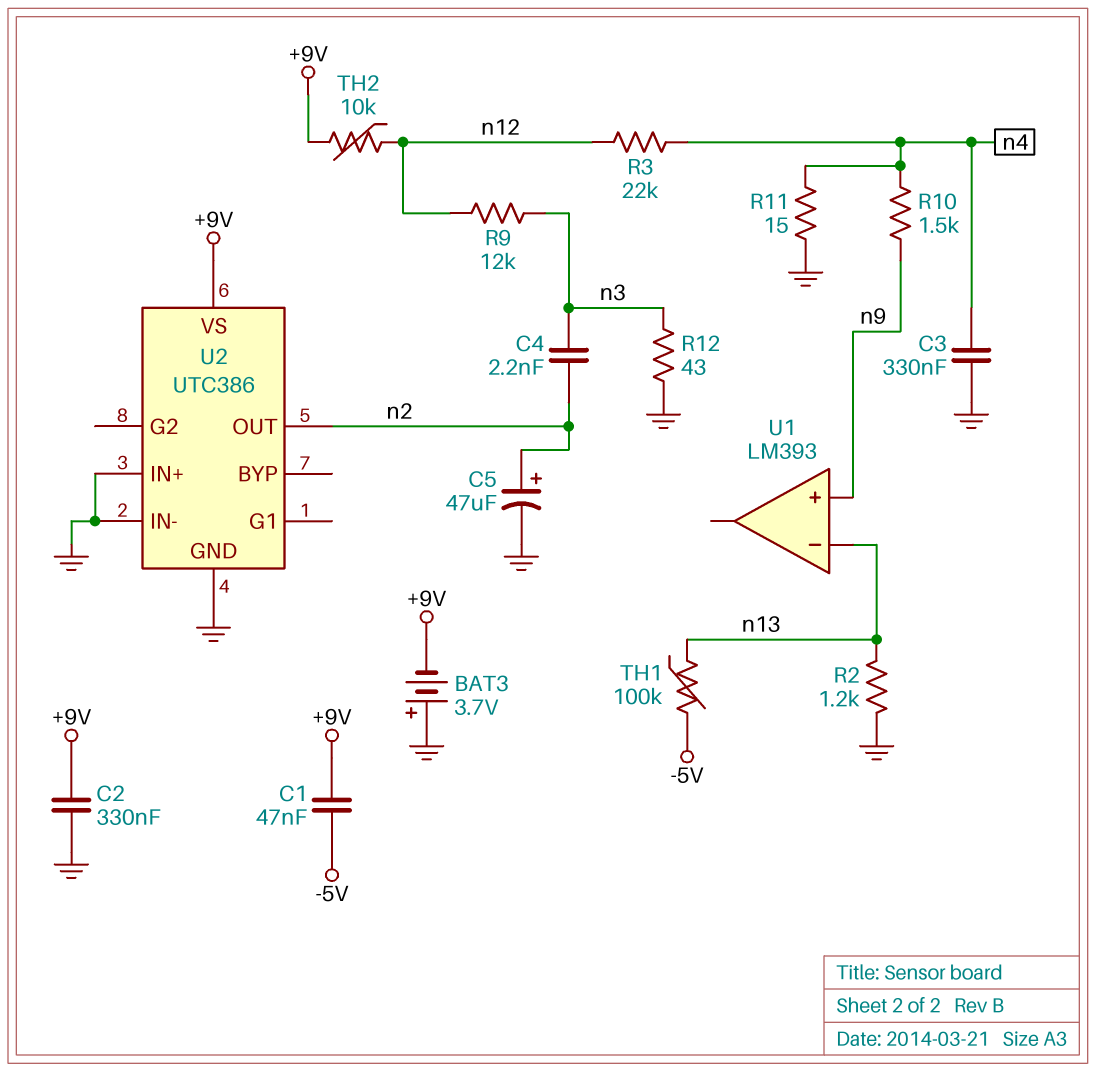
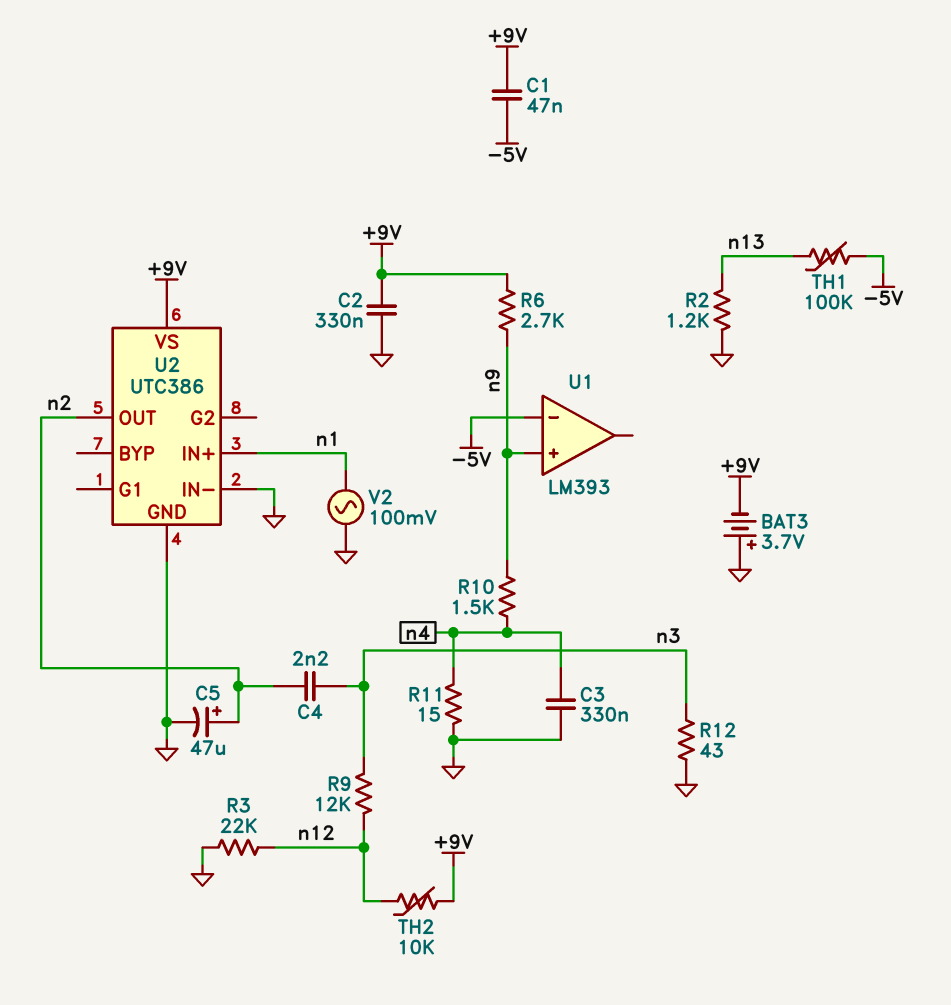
R3: 22k (n4, n12) -> 22k (GND, n12)
R6: none -> 2.7k (+9V, n9)
U1 pin in-: n13 -> -5V
U2 pin IN+: GND -> n1
V2: none -> AC 100mV (GND, n1)

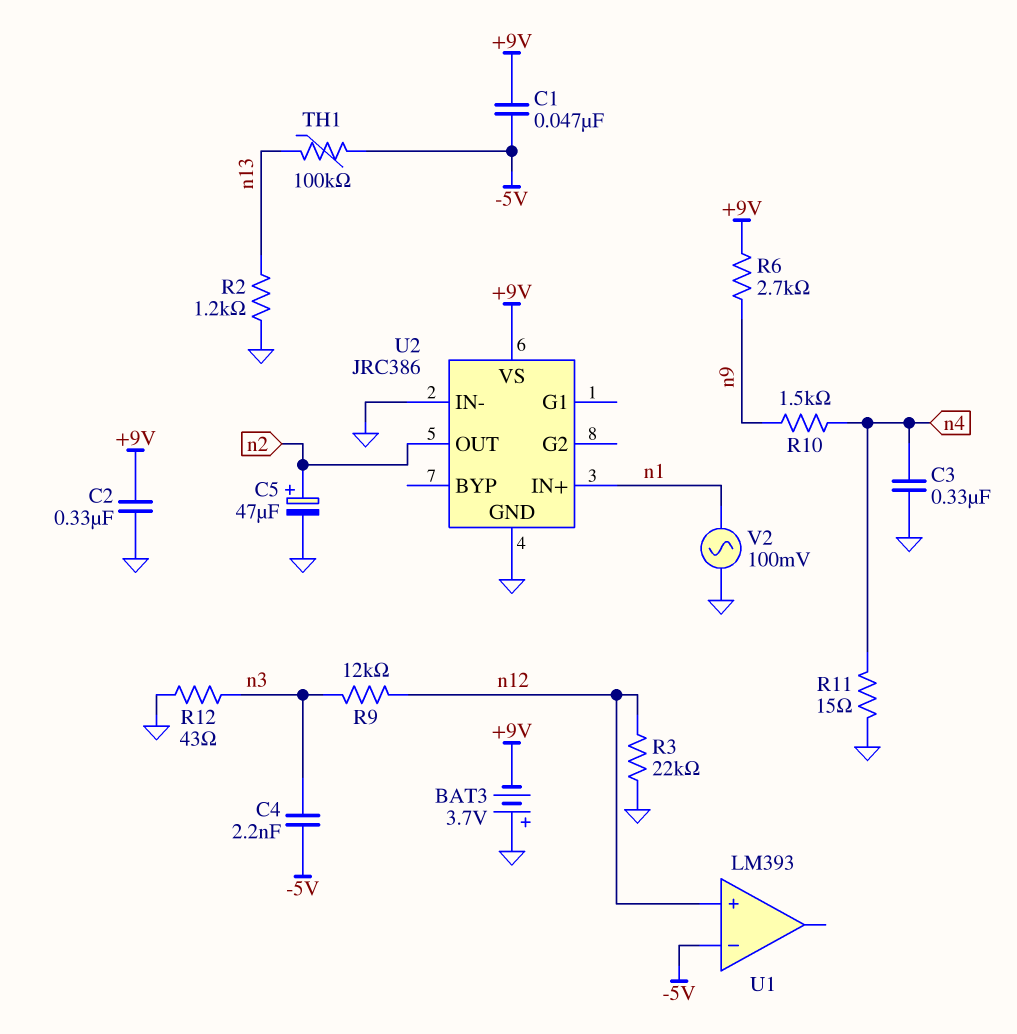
C4: 2.2nF (n2, n3) -> 2.2nF (-5V, n3)
TH2: 10k (+9V, n12) -> none
U1 pin in+: n9 -> n12
U2: UTC386 -> JRC386

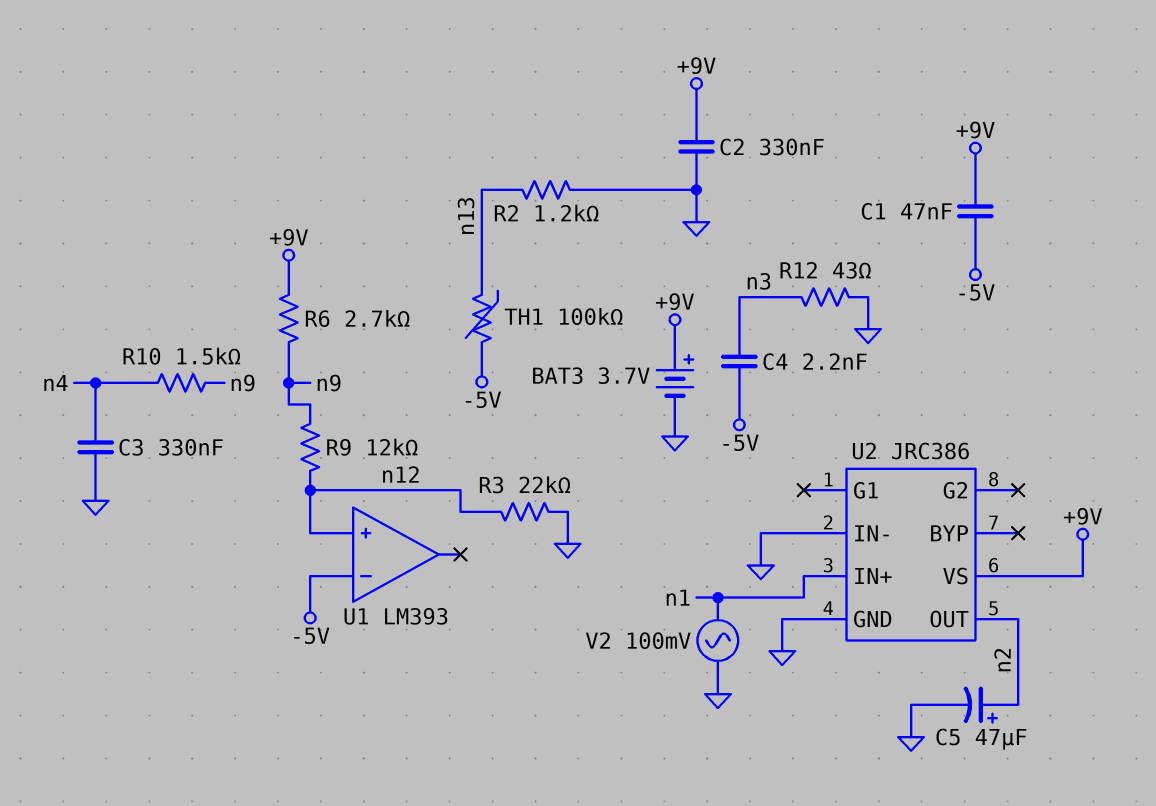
BAT3: 3.7V (plus GND, minus +9V) -> 3.7V (plus +9V, minus GND)
R9: 12k (n3, n12) -> 12k (n9, n12)
R11: 15 (GND, n4) -> none

